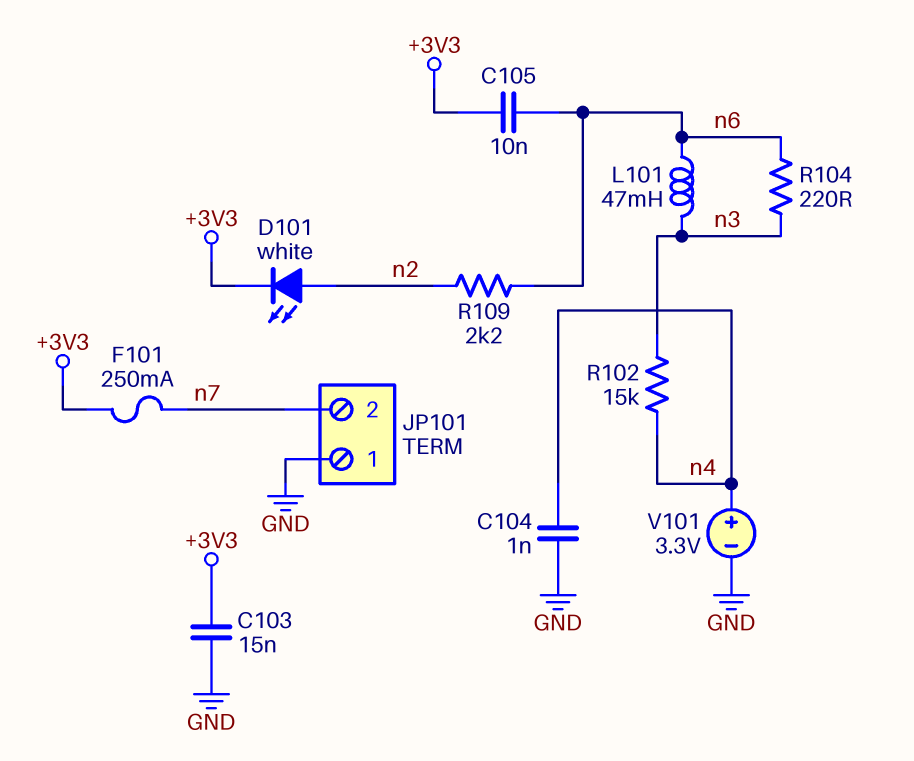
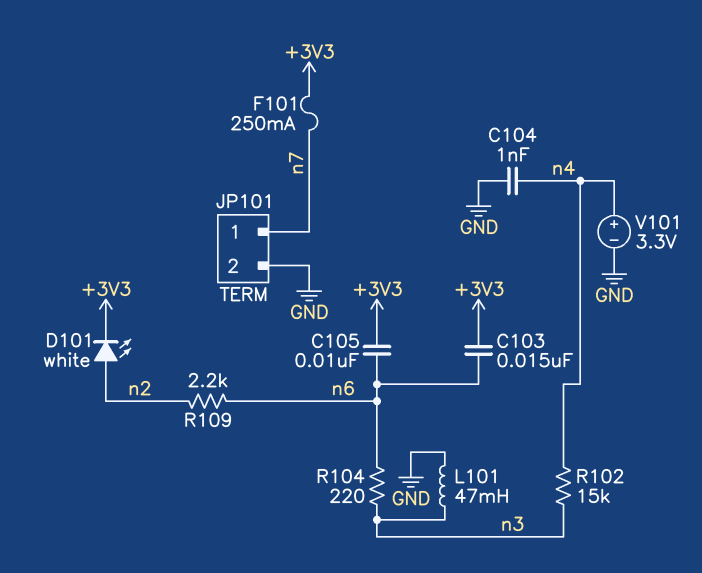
C103: 15nF (+3V3, GND) -> 15nF (+3V3, n6)
JP101 pin 1: GND -> n7
JP101 pin 2: n7 -> GND
L101: 47mH (n3, n6) -> 47mH (GND, n3)

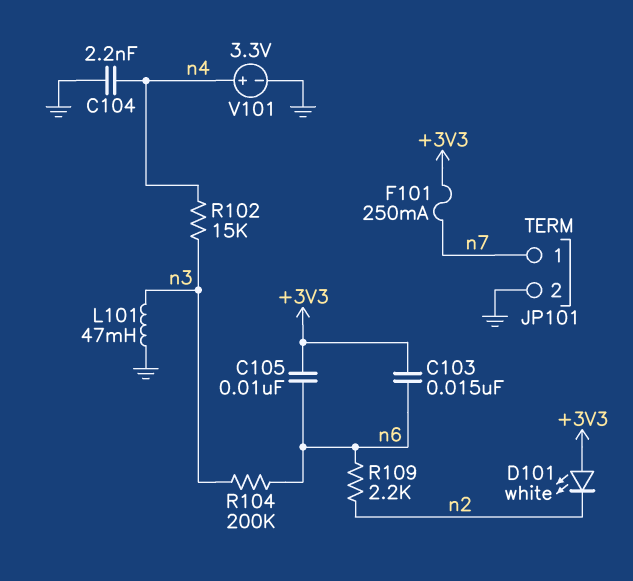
C104: 1nF (GND, n4) -> 2.2nF (GND, n4)
D101: LED white (A n2, K +3V3) -> LED white (A +3V3, K n2)
R104: 220 (n3, n6) -> 200k (n3, n6)

